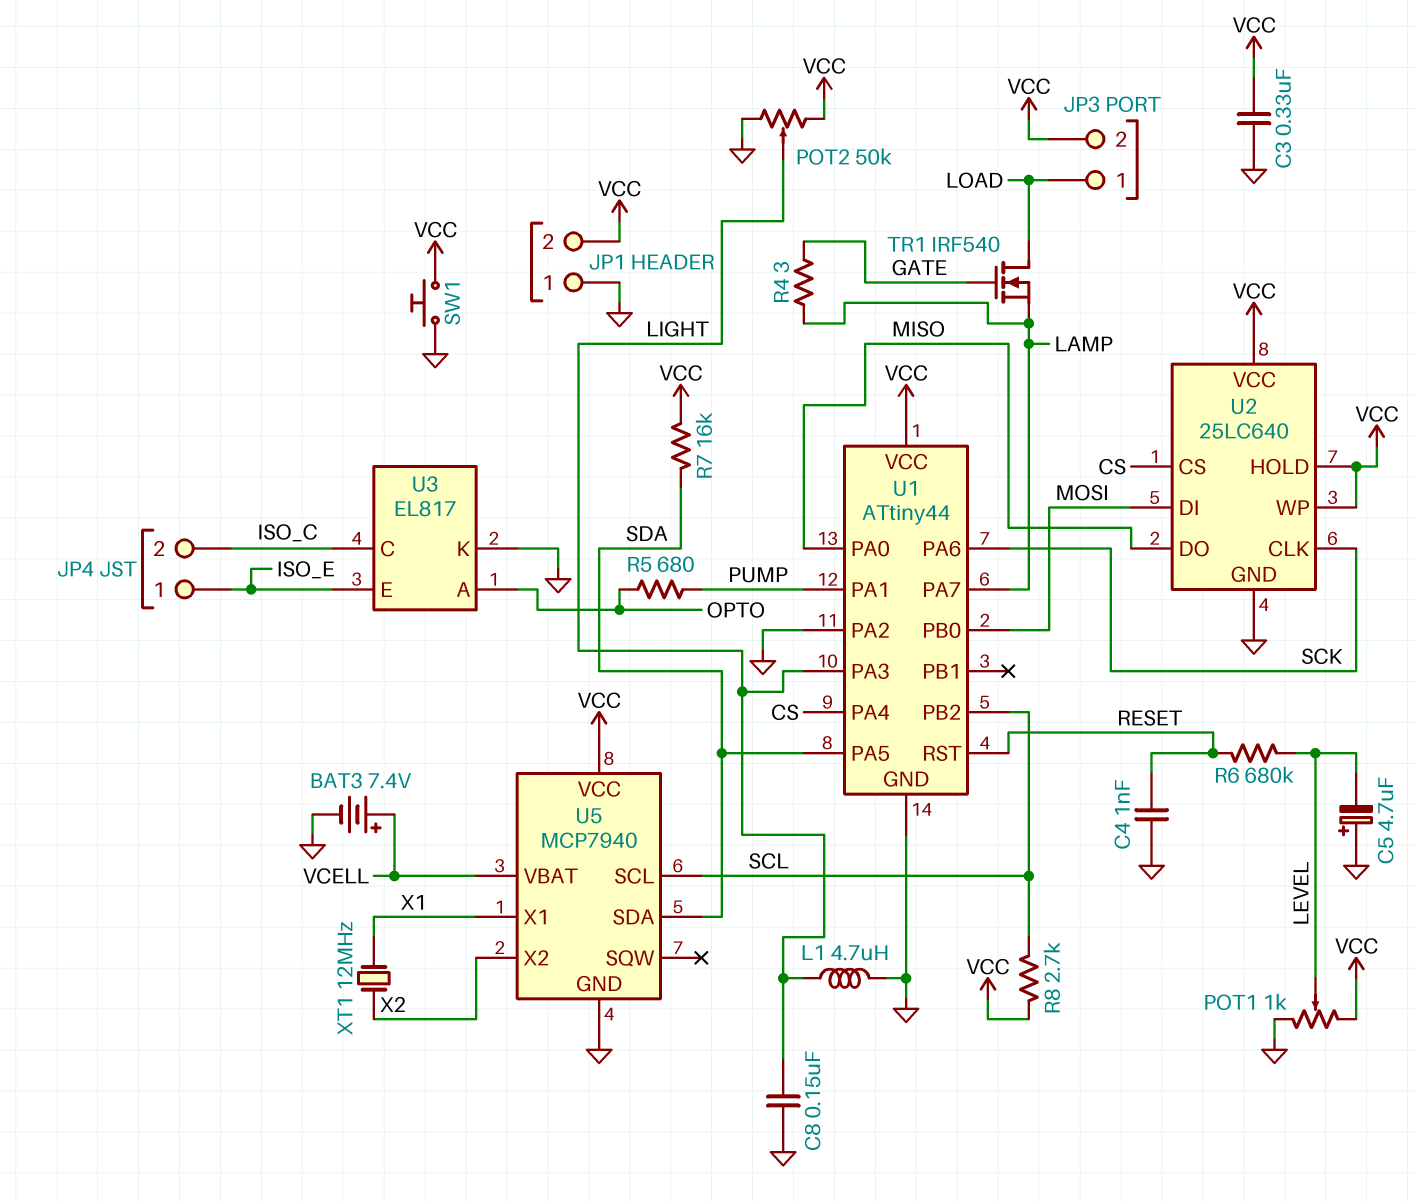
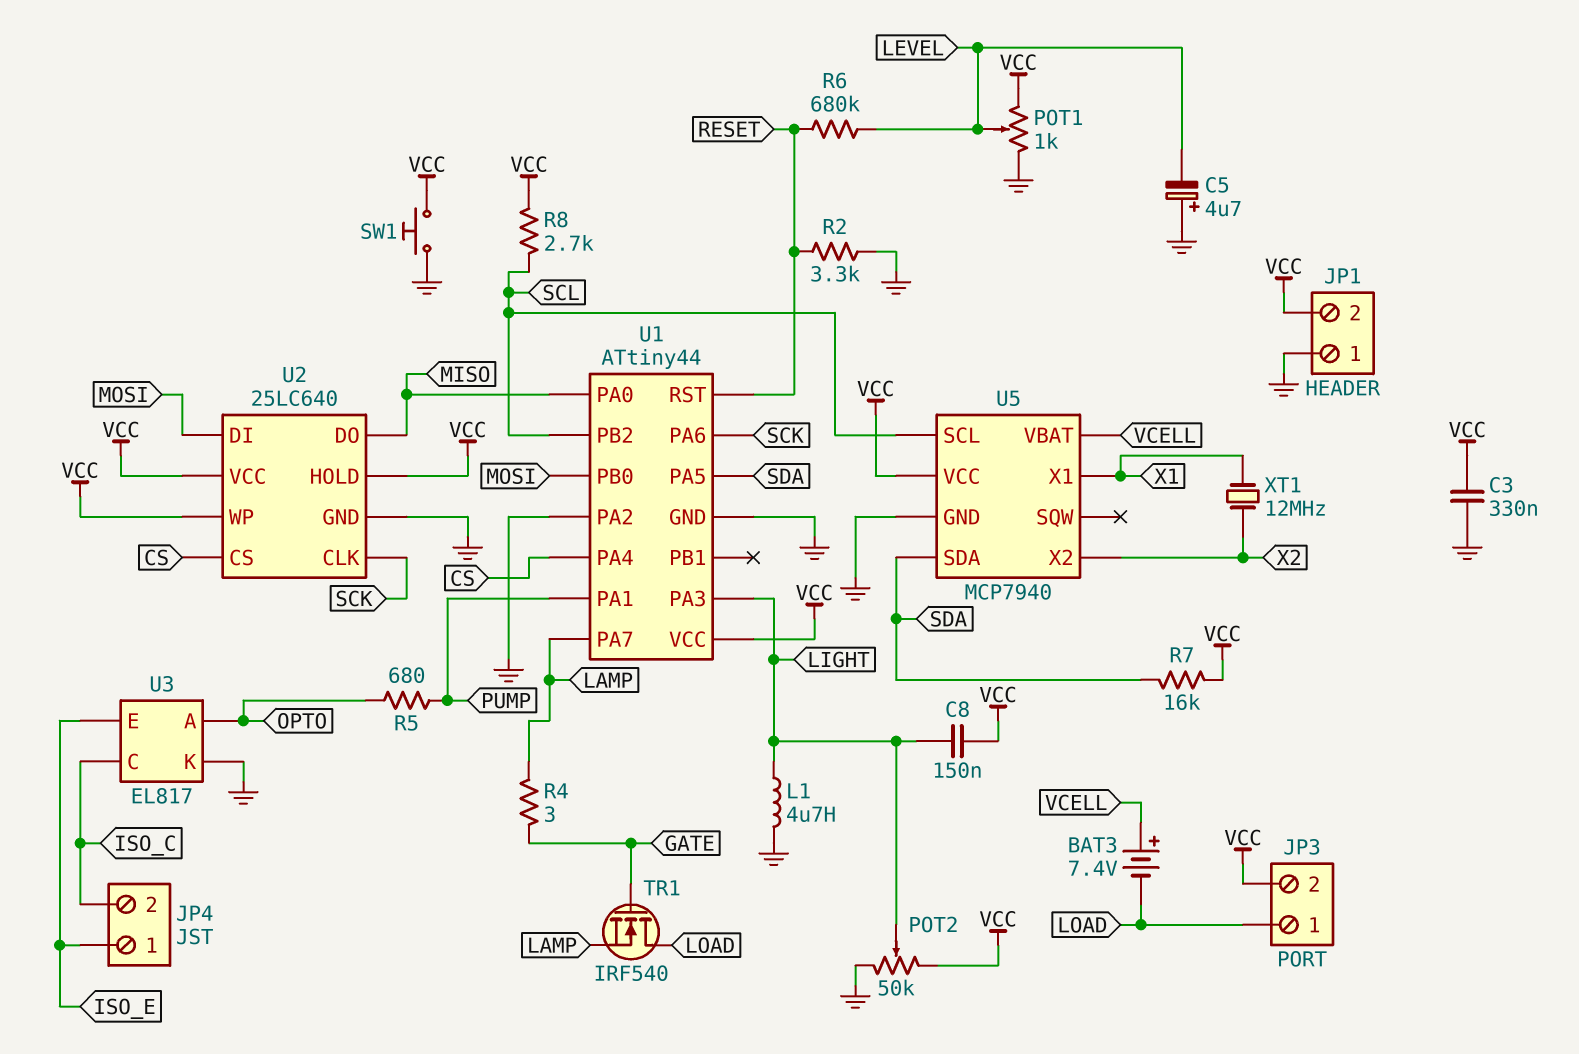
BAT3: 7.4V (plus VCELL, minus GND) -> 7.4V (plus VCELL, minus LOAD)
C4: 1nF (GND, RESET) -> none
C8: 150nF (GND, LIGHT) -> 150nF (LIGHT, VCC)
R2: none -> 3.3k (GND, RESET)

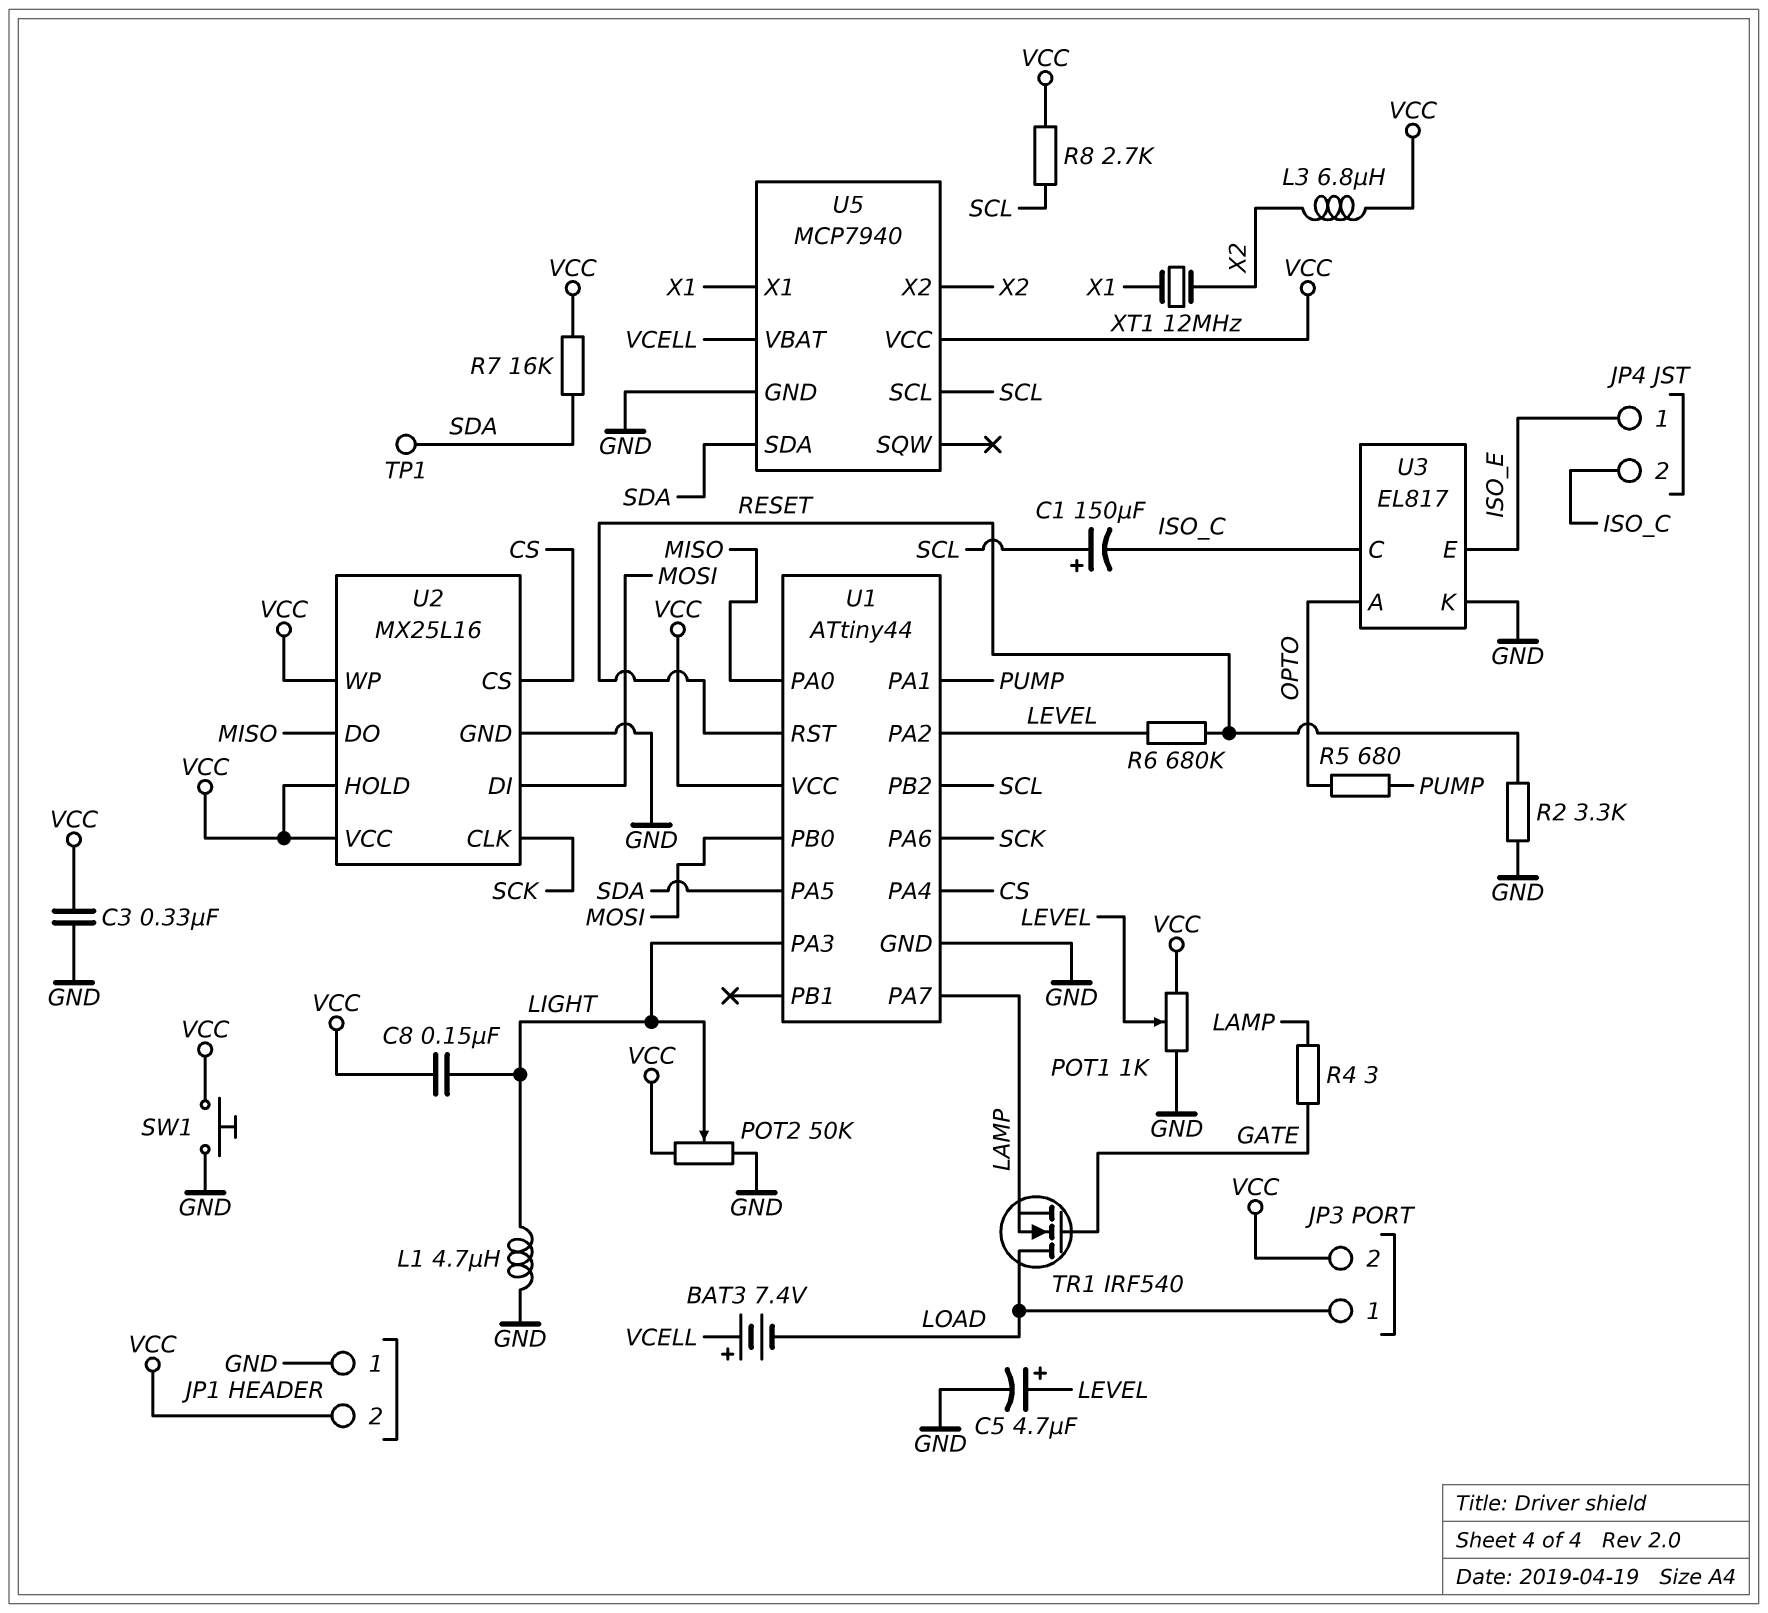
C1: none -> 150uF (plus SCL, minus ISO_C)
C5: 4.7uF (plus GND, minus LEVEL) -> 4.7uF (plus LEVEL, minus GND)
L3: none -> 6.8uH (VCC, X2)
TP1: none -> test point (SDA)
U1 pin PA2: GND -> LEVEL
U2: 25LC640 -> MX25L16

